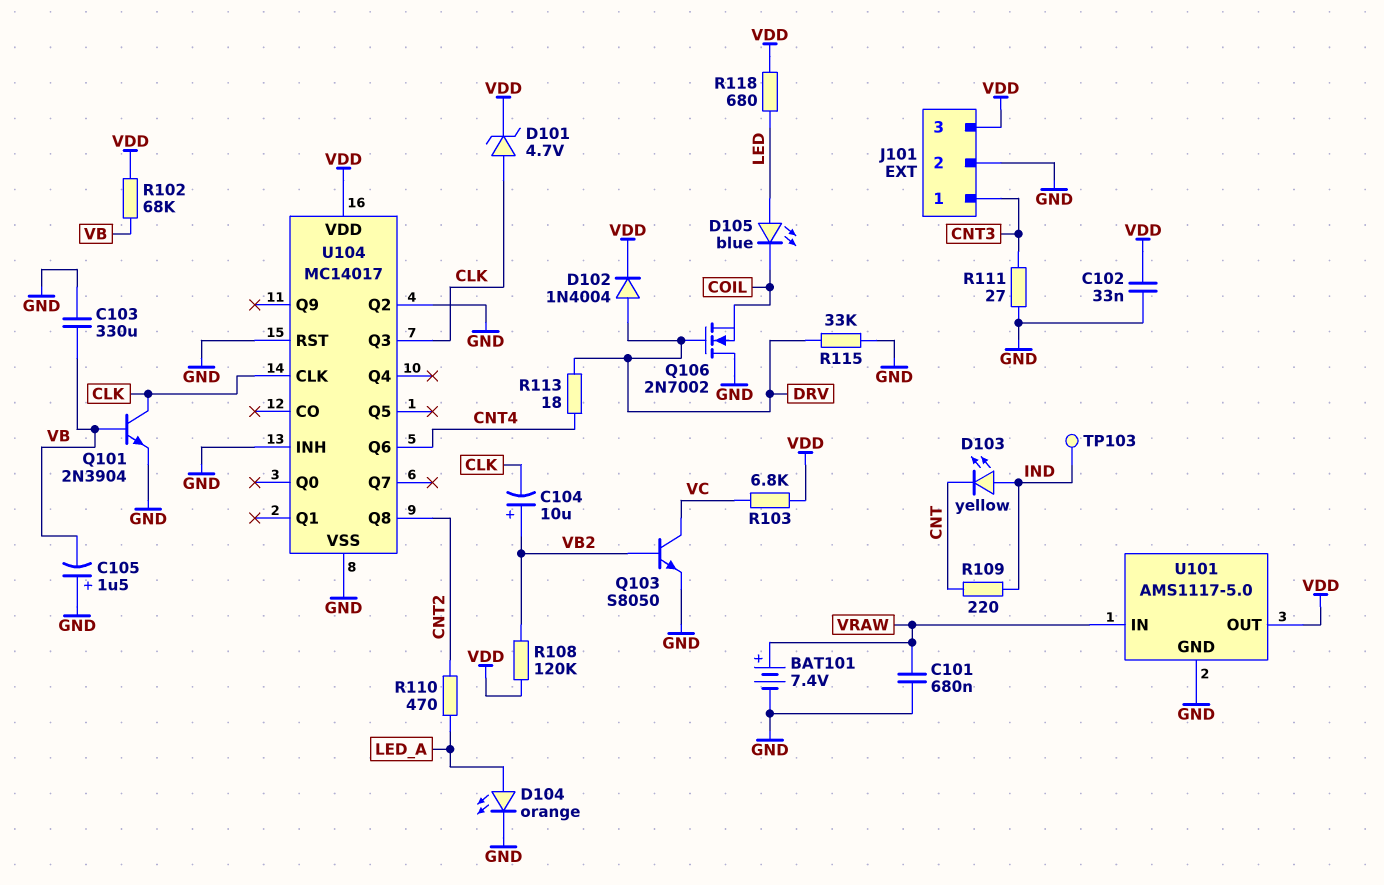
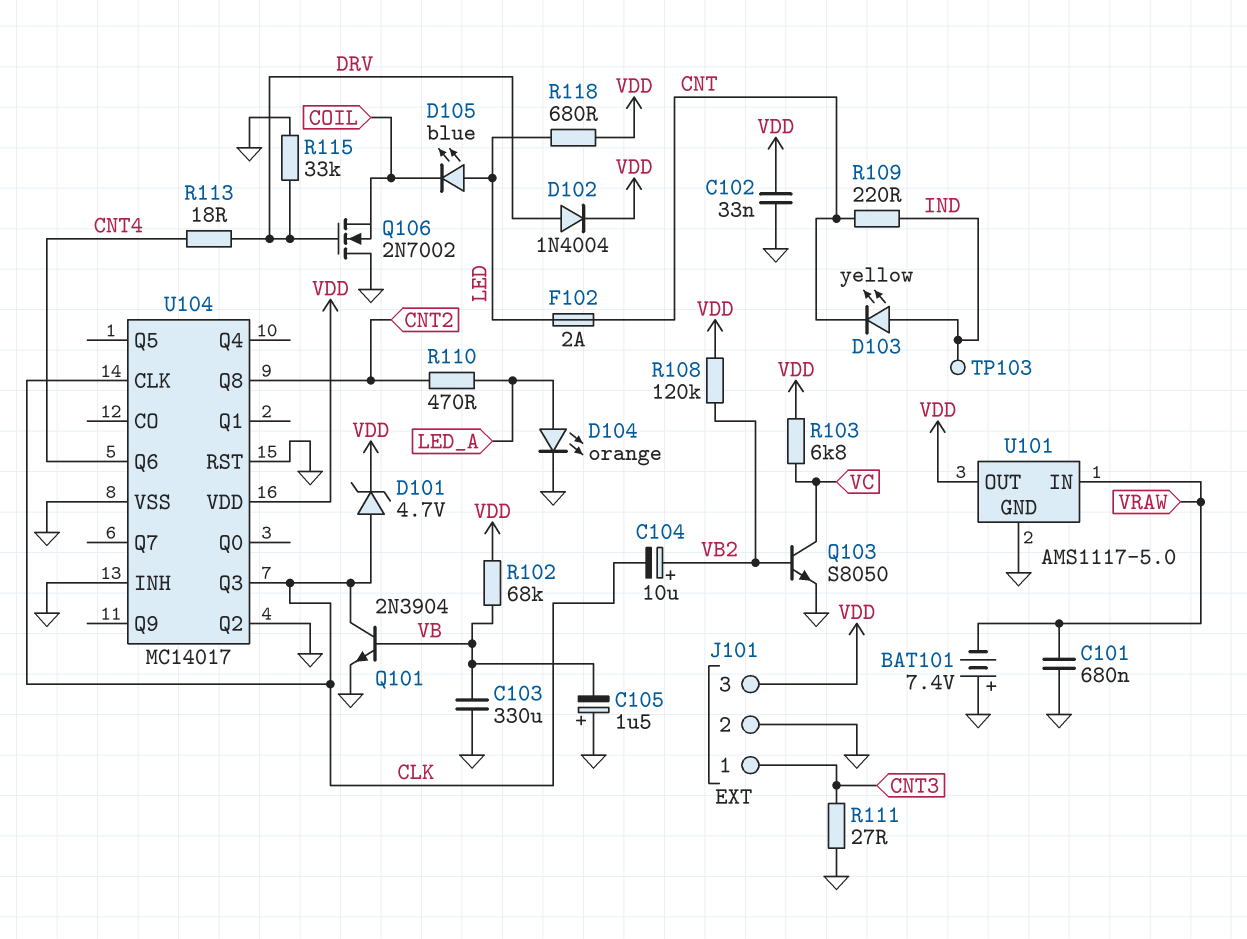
BAT101: 7.4V (plus VRAW, minus GND) -> 7.4V (plus GND, minus VRAW)
F102: none -> 2A (CNT, LED)

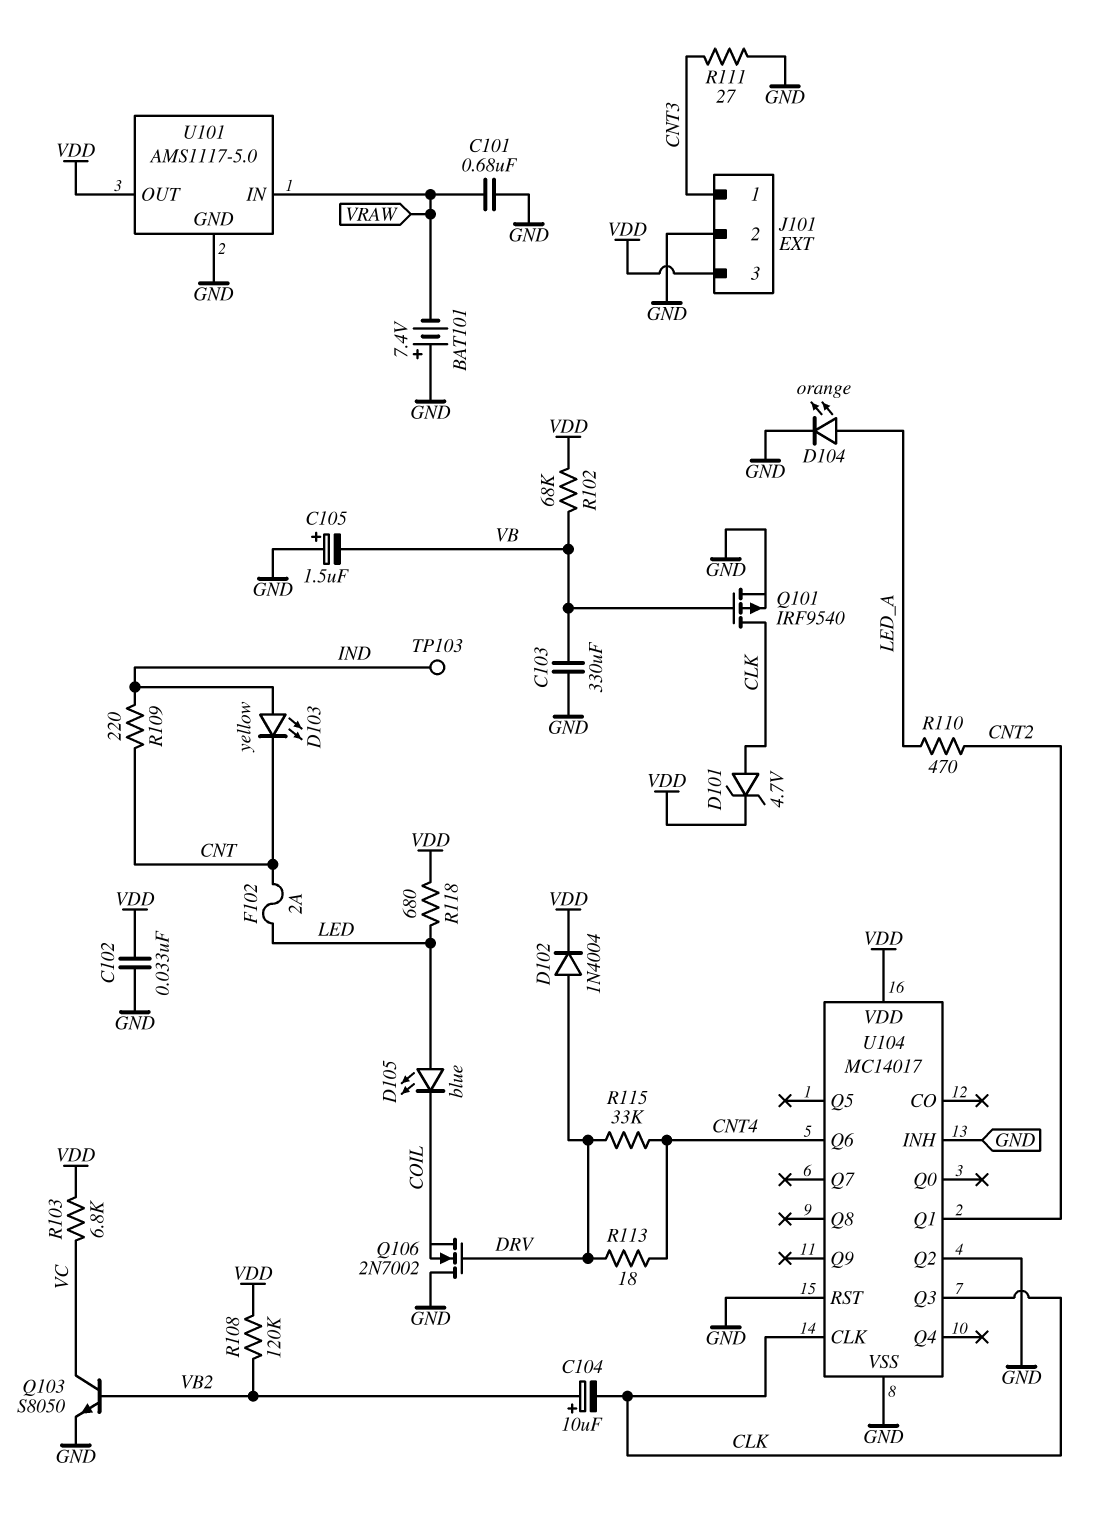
Q101: NPN 2N3904 (B VB, C CLK, E GND) -> PMOS IRF9540 (G VB, D CLK, S GND)
R115: 33k (DRV, GND) -> 33k (CNT4, DRV)
U104 pin Q1: none -> CNT2
U104 pin Q8: CNT2 -> none

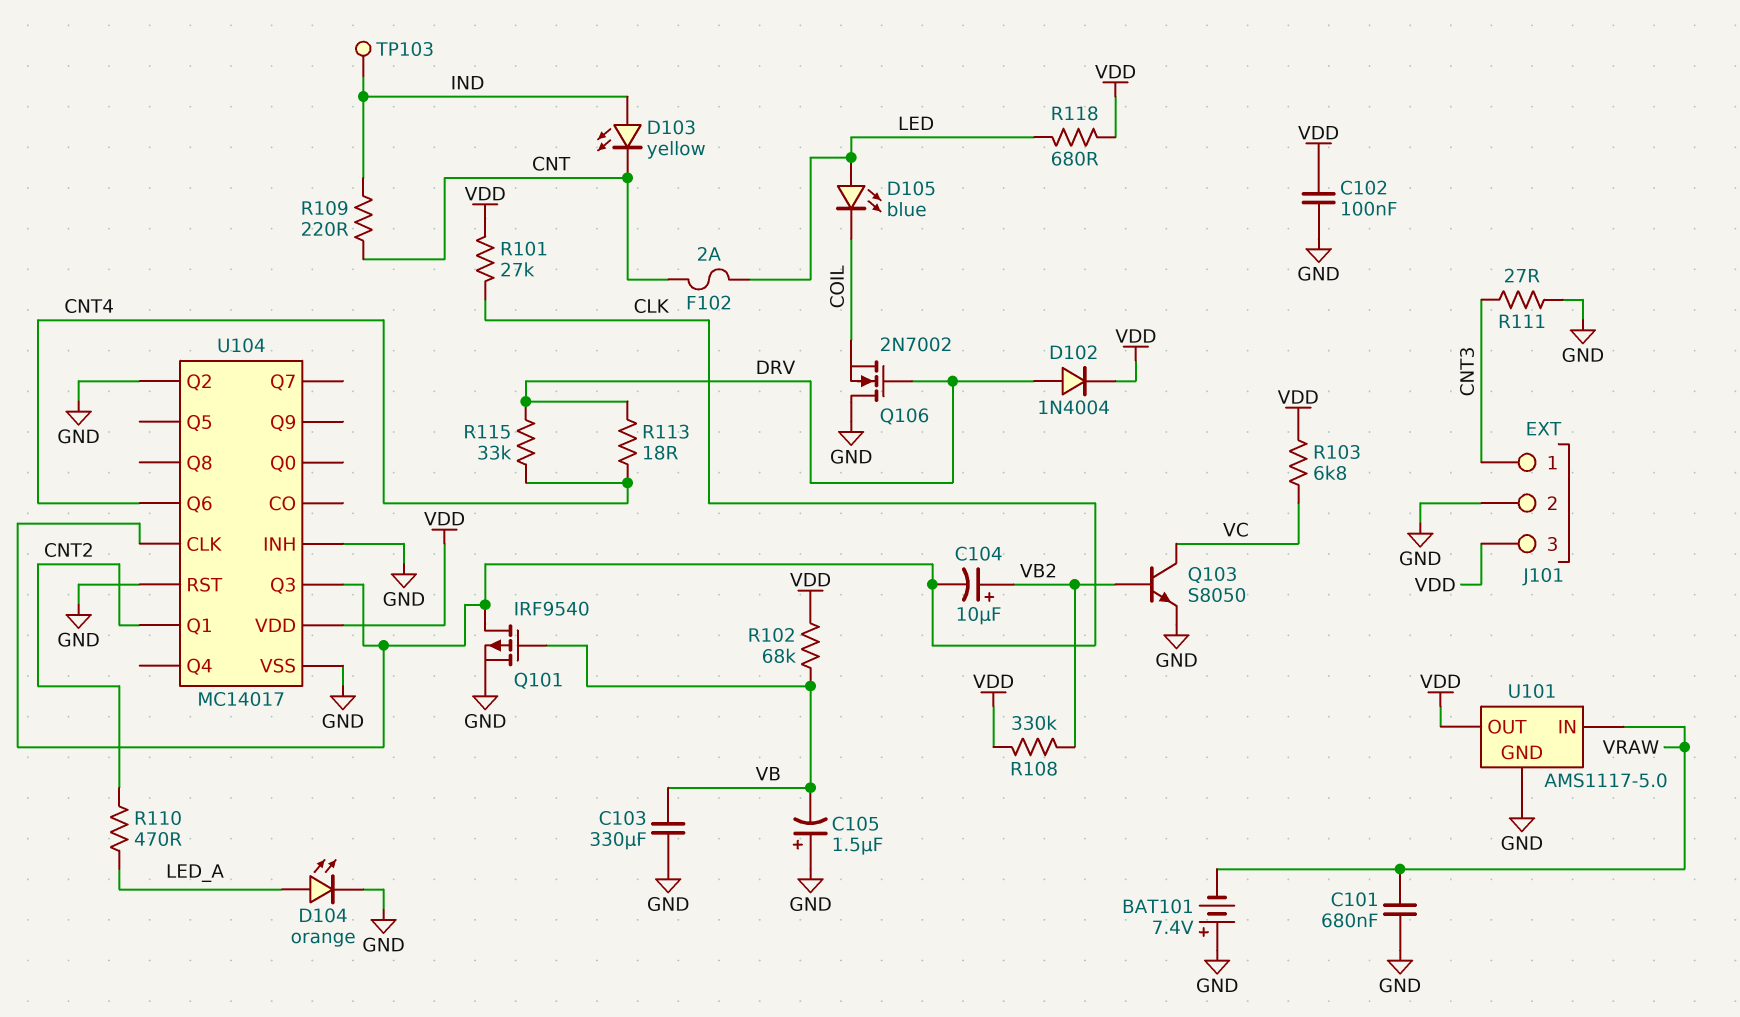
C102: 33nF (GND, VDD) -> 100nF (GND, VDD)
D101: zener 4.7V (A CLK, K VDD) -> none
R101: none -> 27k (CLK, VDD)
R108: 120k (VB2, VDD) -> 330k (VB2, VDD)

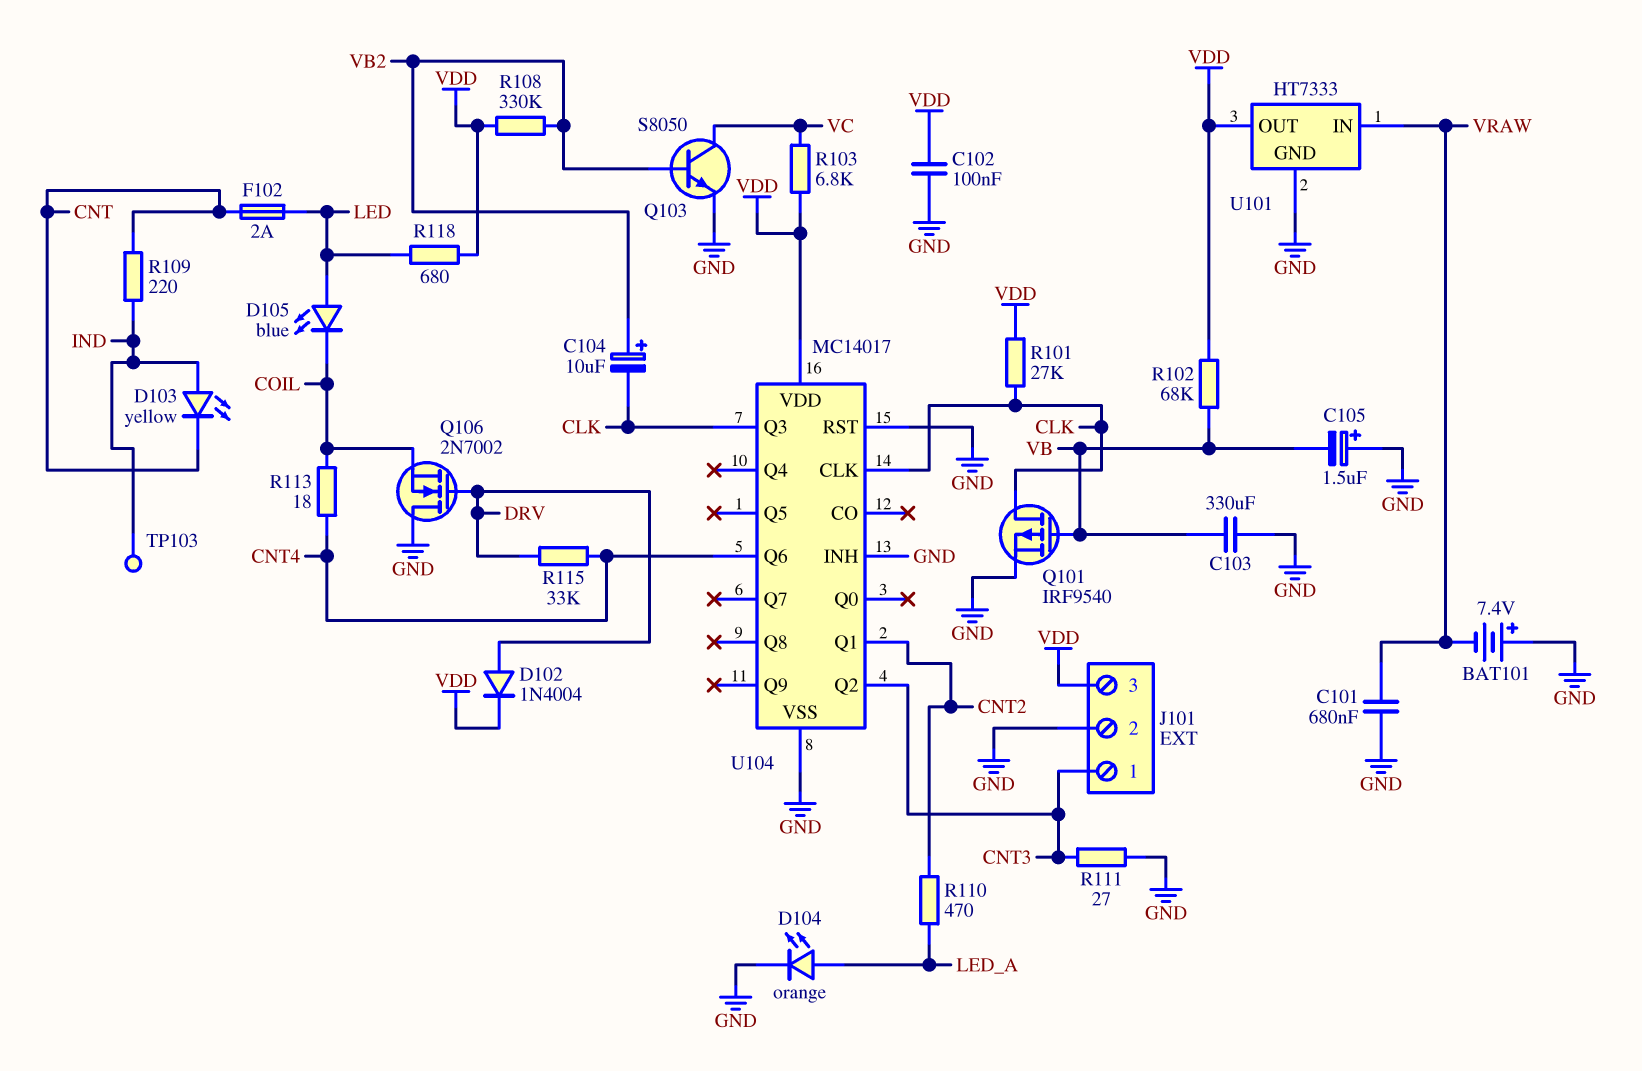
R113: 18 (CNT4, DRV) -> 18 (CNT4, COIL)
U101: AMS1117-5.0 -> HT7333
U104 pin Q2: GND -> CNT3

